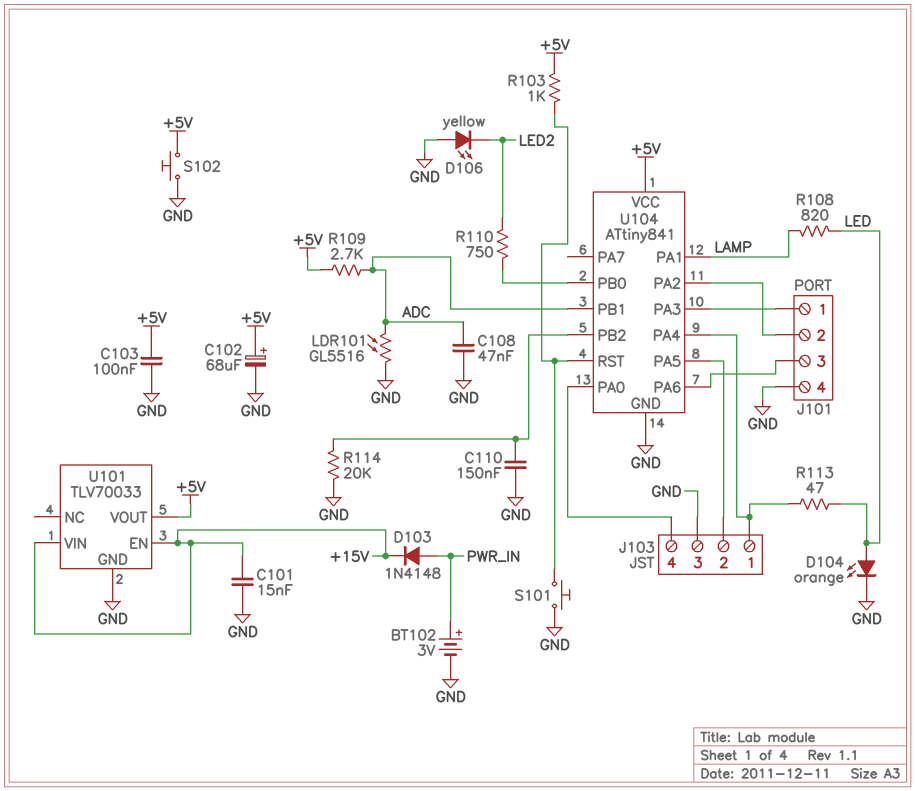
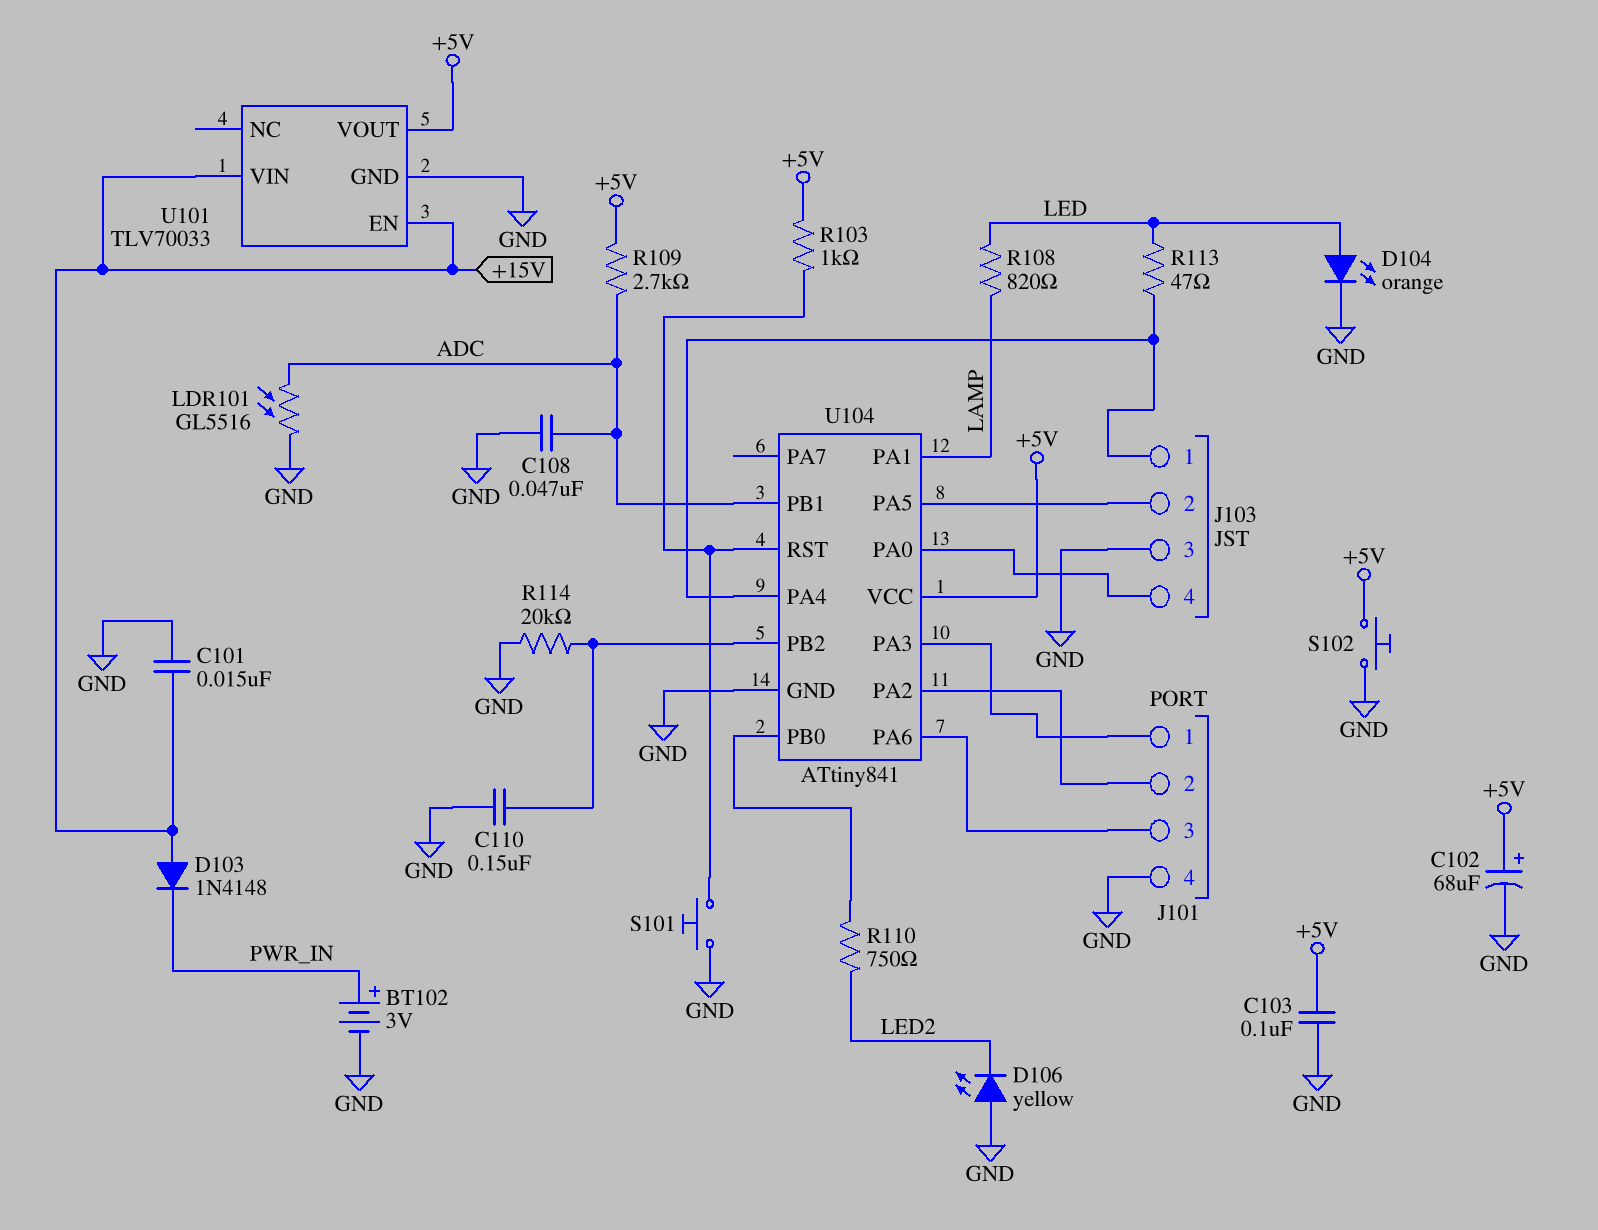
D103: diode 1N4148 (A PWR_IN, K +15V) -> diode 1N4148 (A +15V, K PWR_IN)

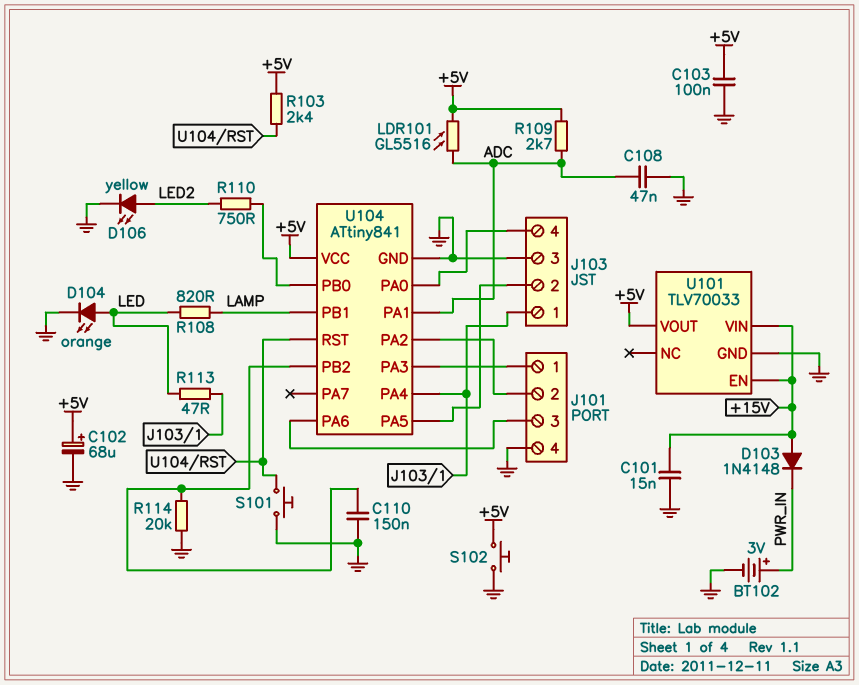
D106: LED yellow (A GND, K LED2) -> LED yellow (A LED2, K GND)
LDR101: GL5516 (ADC, GND) -> GL5516 (+5V, ADC)
R103: 1k (+5V, U104/RST) -> 2.4k (+5V, U104/RST)
U104 pin PA1: LAMP -> ADC
U104 pin PB1: ADC -> LAMP

